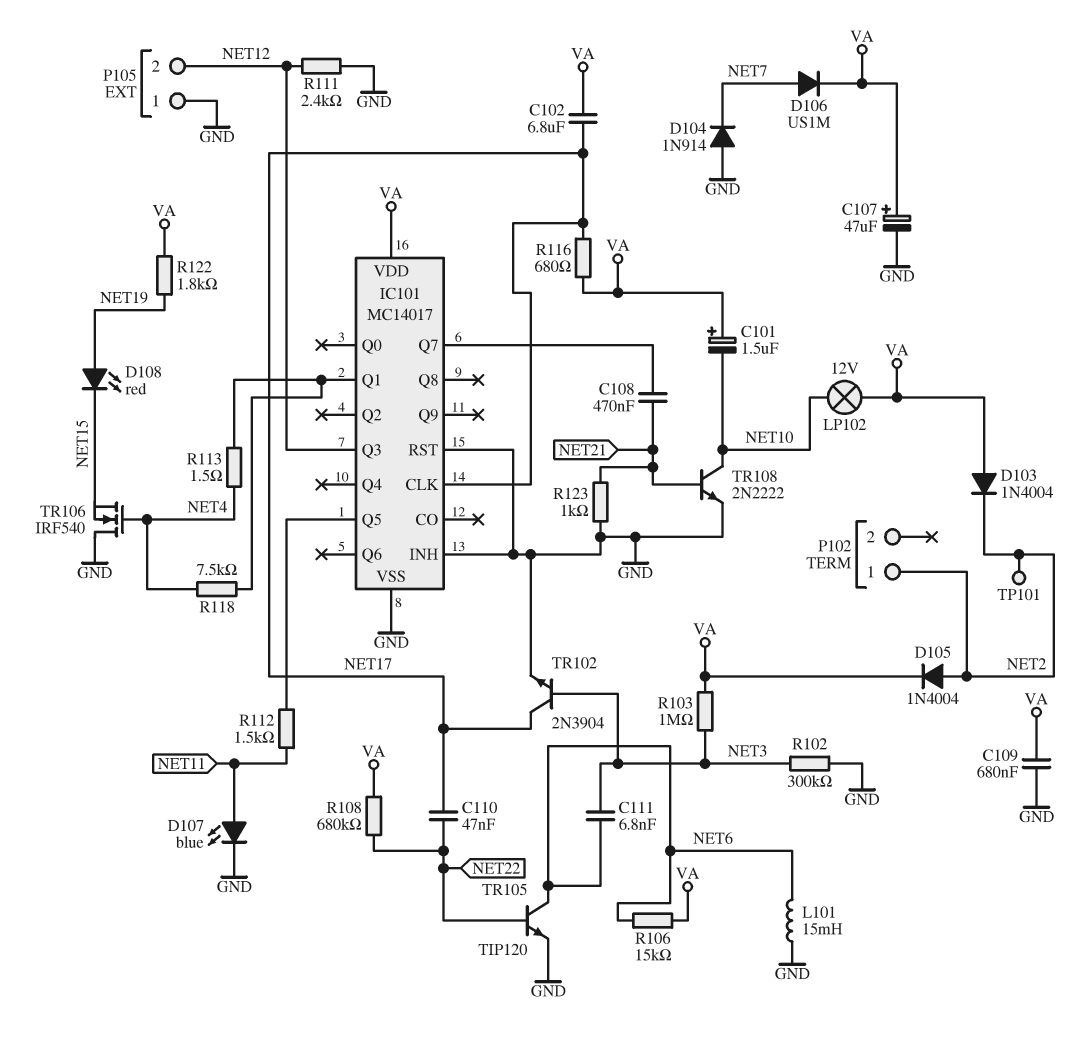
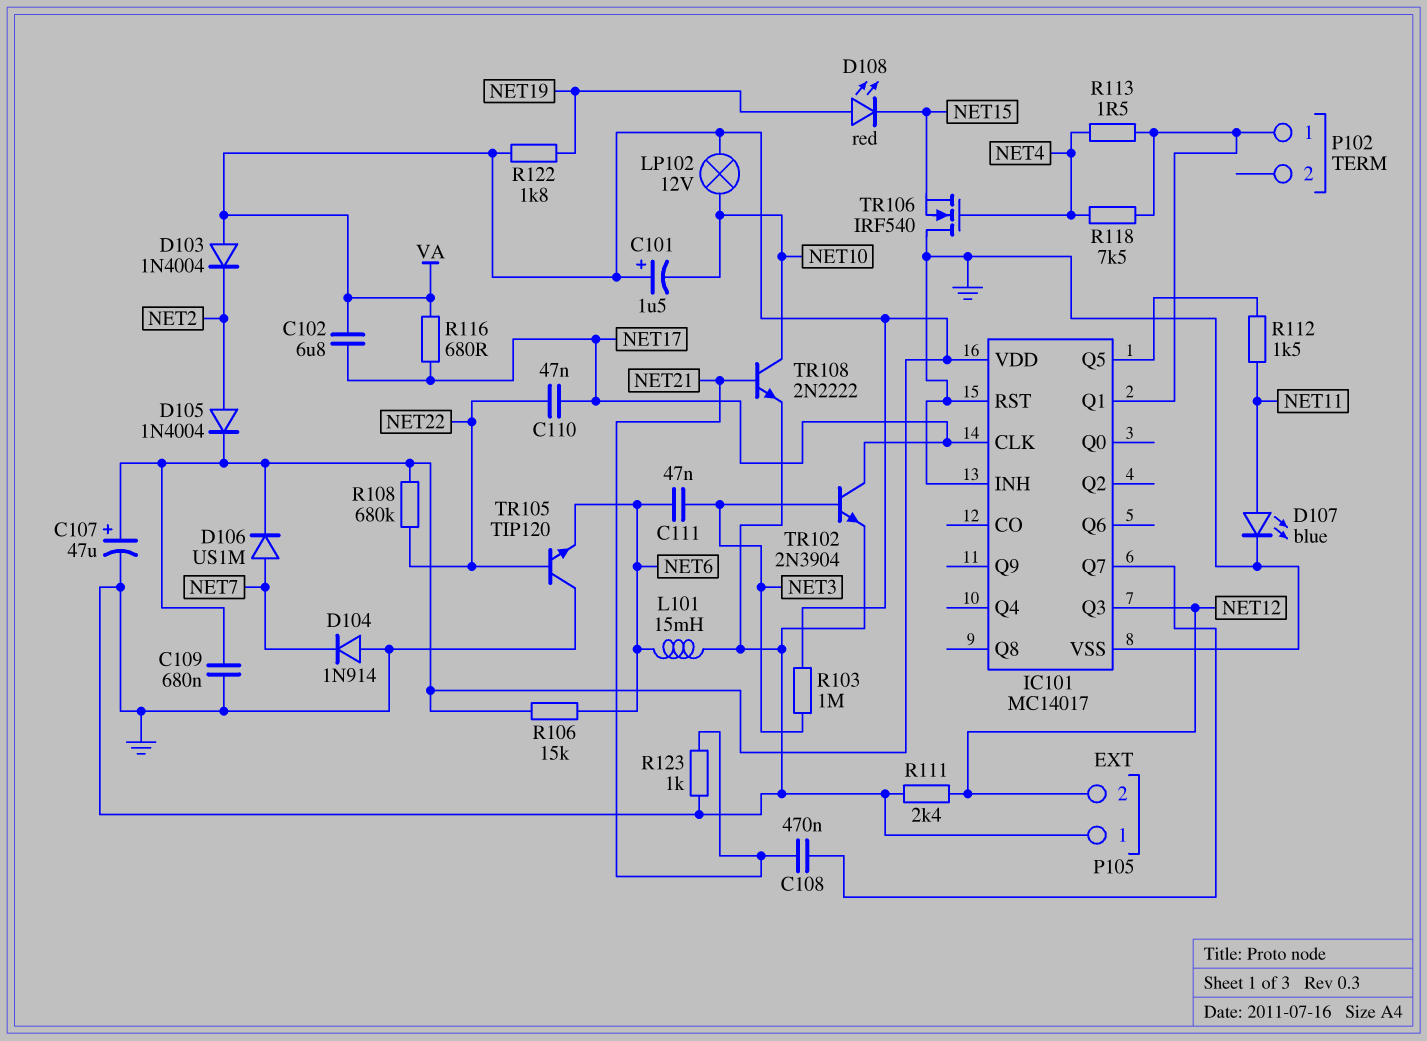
C111: 6.8nF (NET3, NET6) -> 47nF (NET3, NET6)
P102 pin 1: NET2 -> IC101/Q1
R102: 300k (GND, NET3) -> none
TP101: test point (NET2) -> none
TR105: NPN TIP120 (B NET22, C NET6, E GND) -> NPN TIP120 (B NET22, C GND, E NET6)

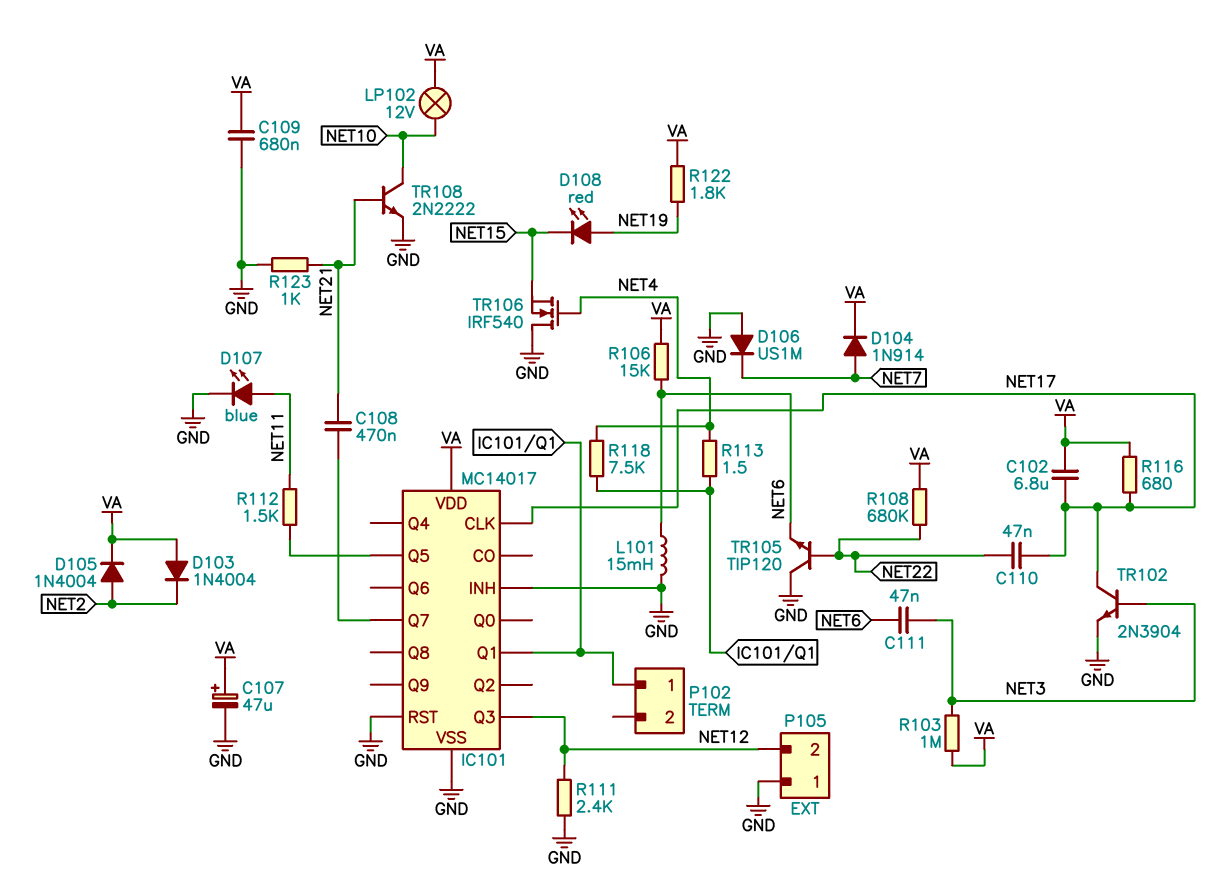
C101: 1.5uF (plus VA, minus NET10) -> none
D104: diode 1N914 (A GND, K NET7) -> diode 1N914 (A NET7, K VA)
D106: diode US1M (A NET7, K VA) -> diode US1M (A GND, K NET7)

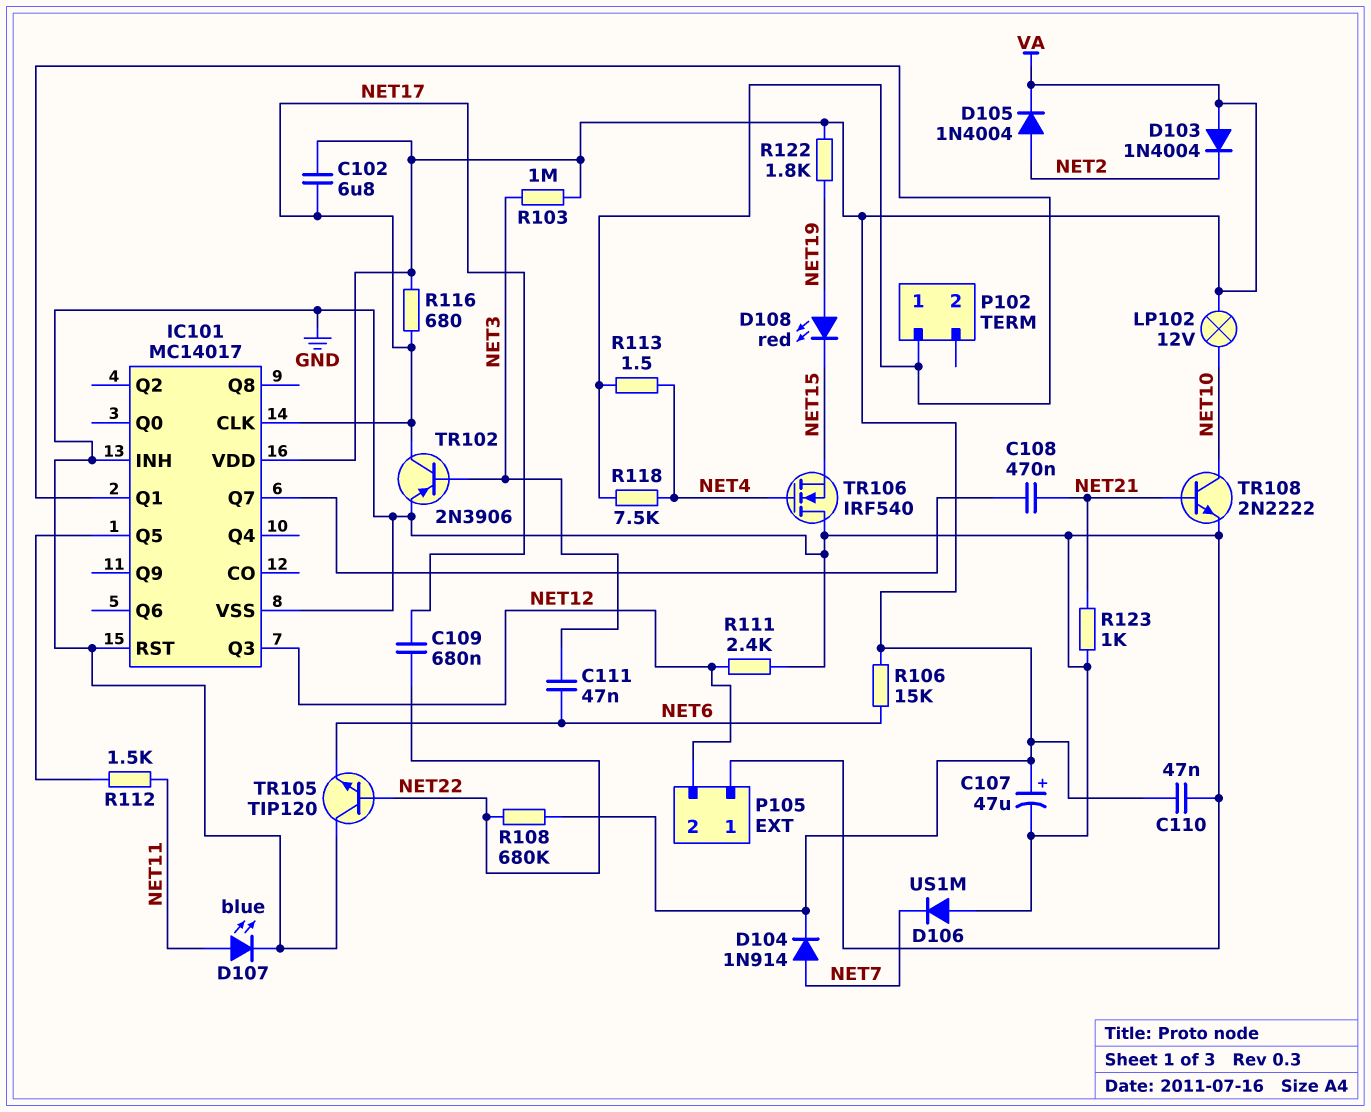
C109: 680nF (GND, VA) -> 680nF (NET17, NET22)
C110: 47nF (NET17, NET22) -> 47nF (GND, VA)
L101: 15mH (GND, NET6) -> none
TR102: NPN 2N3904 (B NET3, C NET17, E GND) -> PNP 2N3906 (B NET3, C NET17, E GND)

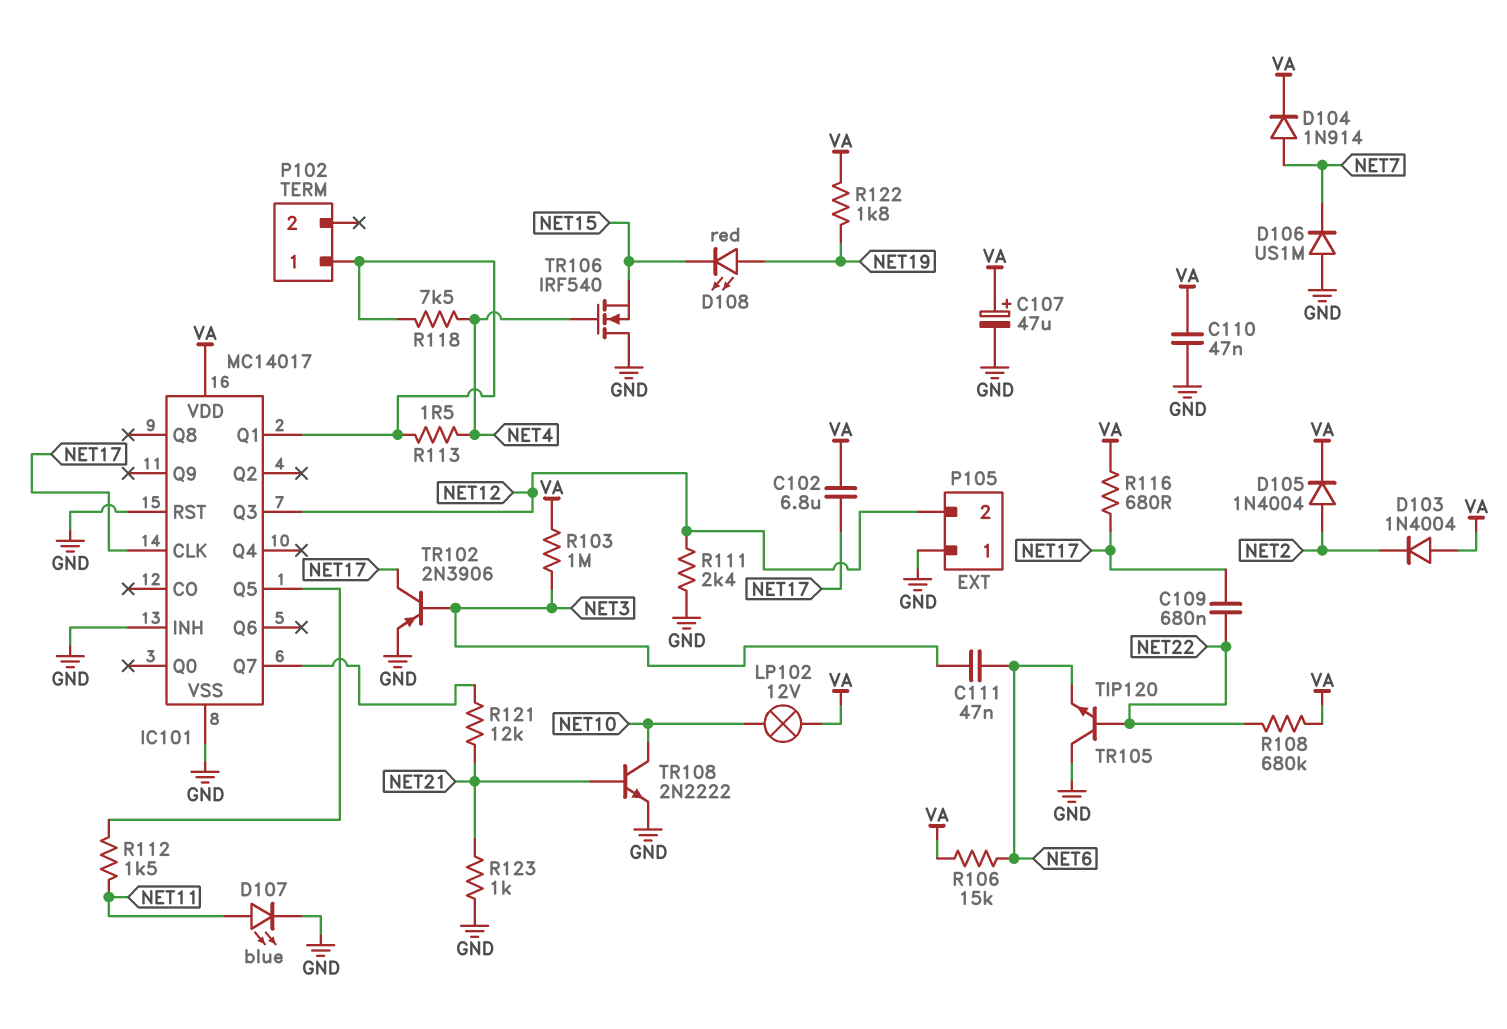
C108: 470nF (IC101/Q7, NET21) -> none
R121: none -> 12k (IC101/Q7, NET21)

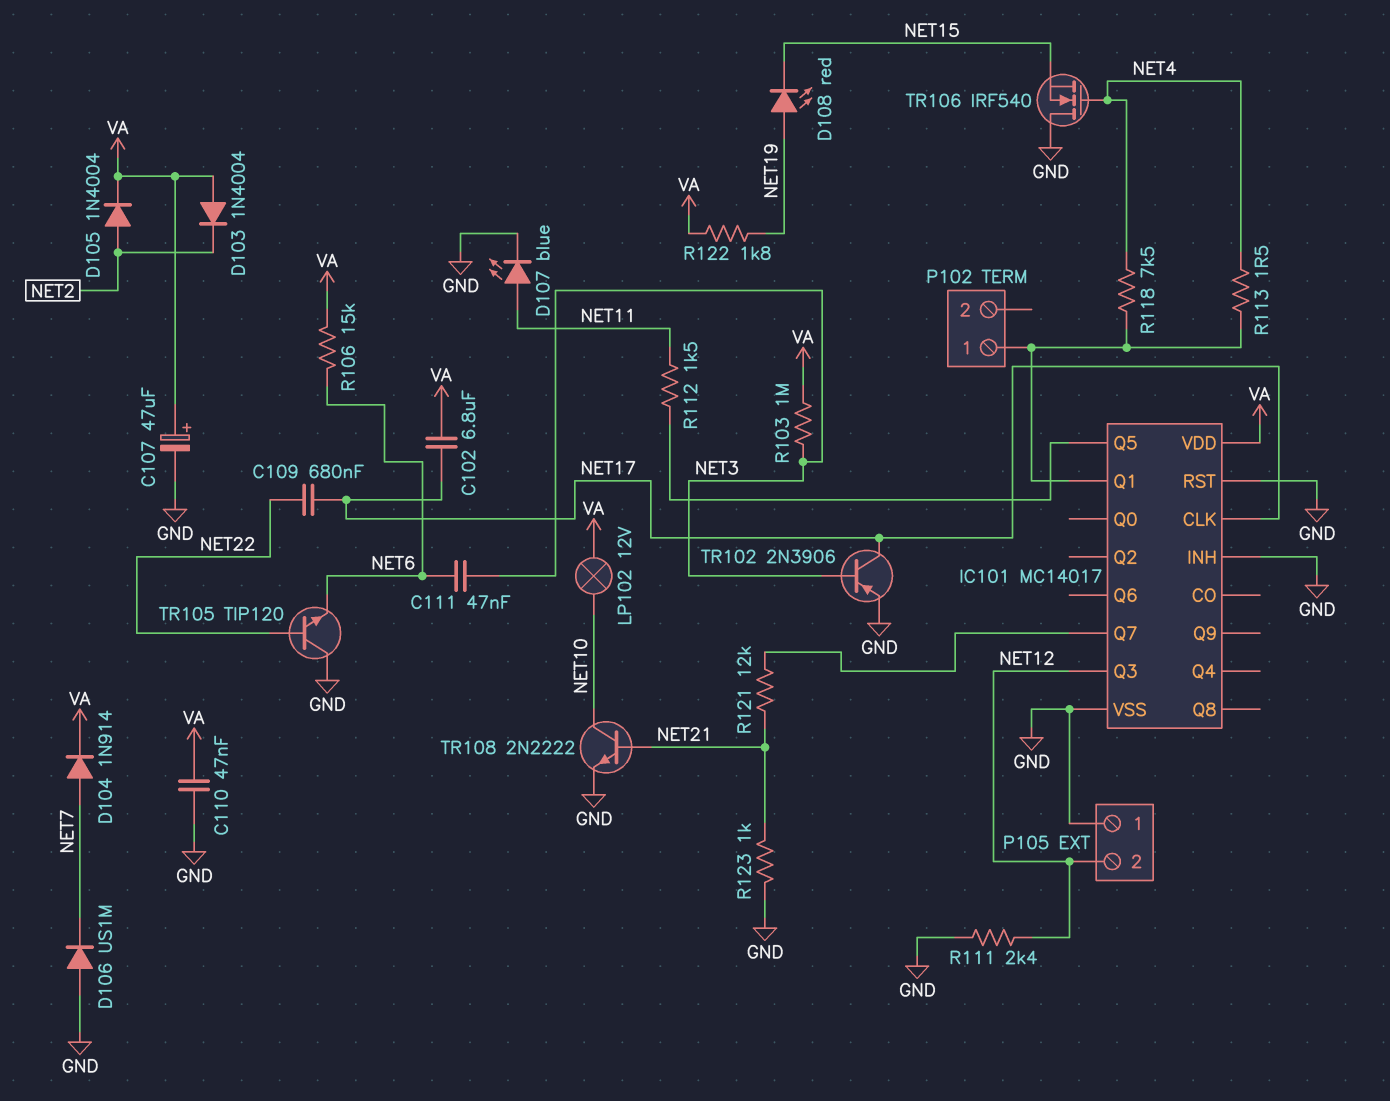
R108: 680k (NET22, VA) -> none
R116: 680 (NET17, VA) -> none

